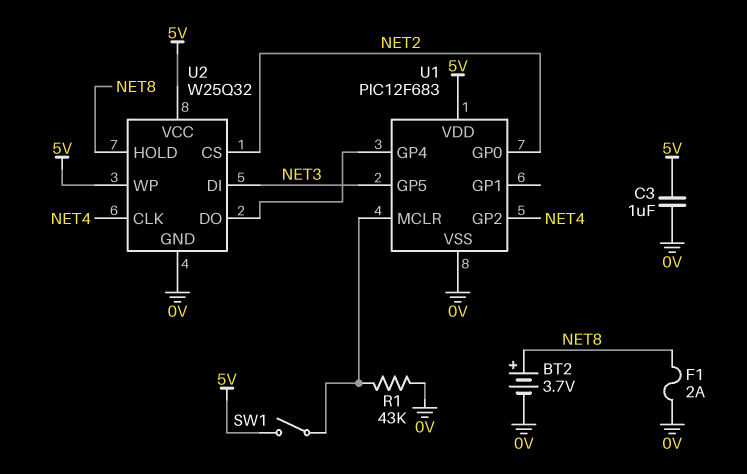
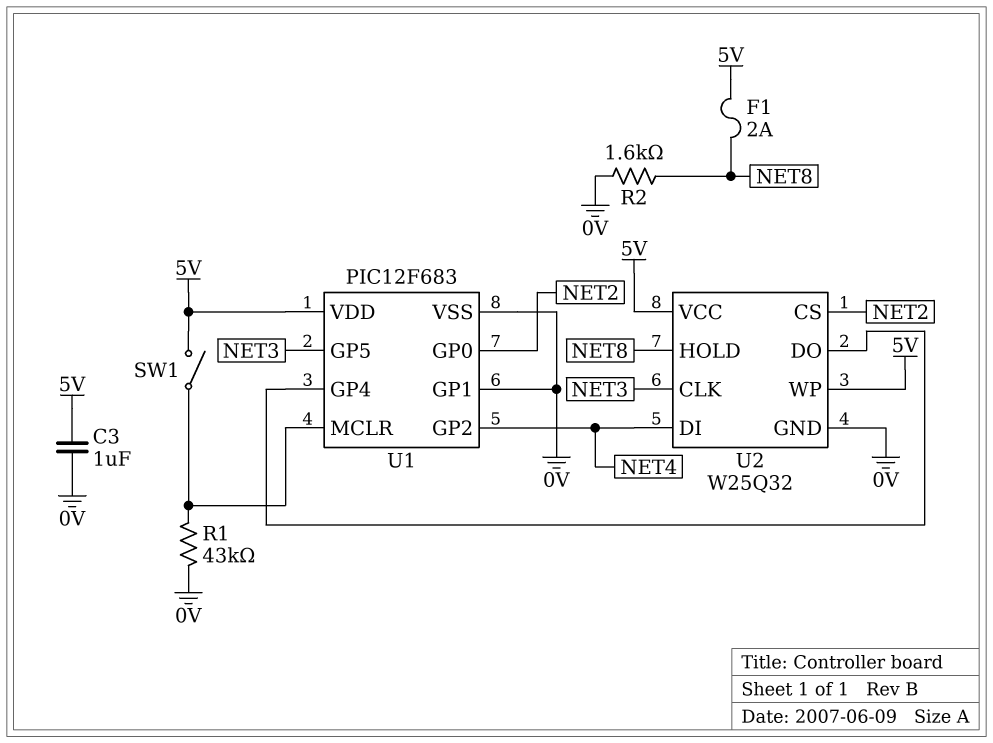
BT2: 3.7V (plus NET8, minus 0V) -> none
F1: 2A (0V, NET8) -> 2A (5V, NET8)
R2: none -> 1.6k (0V, NET8)
U1 pin GP1: none -> 0V
U2 pin CLK: NET4 -> NET3
U2 pin DI: NET3 -> NET4

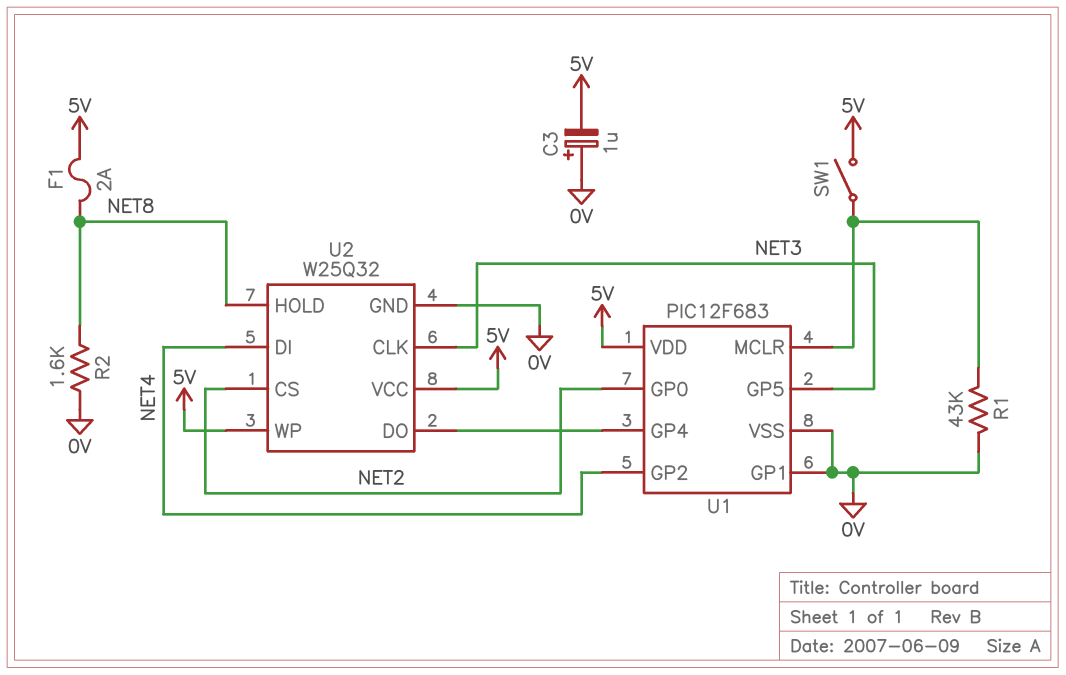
C3: 1uF (0V, 5V) -> 1uF (plus 0V, minus 5V)

